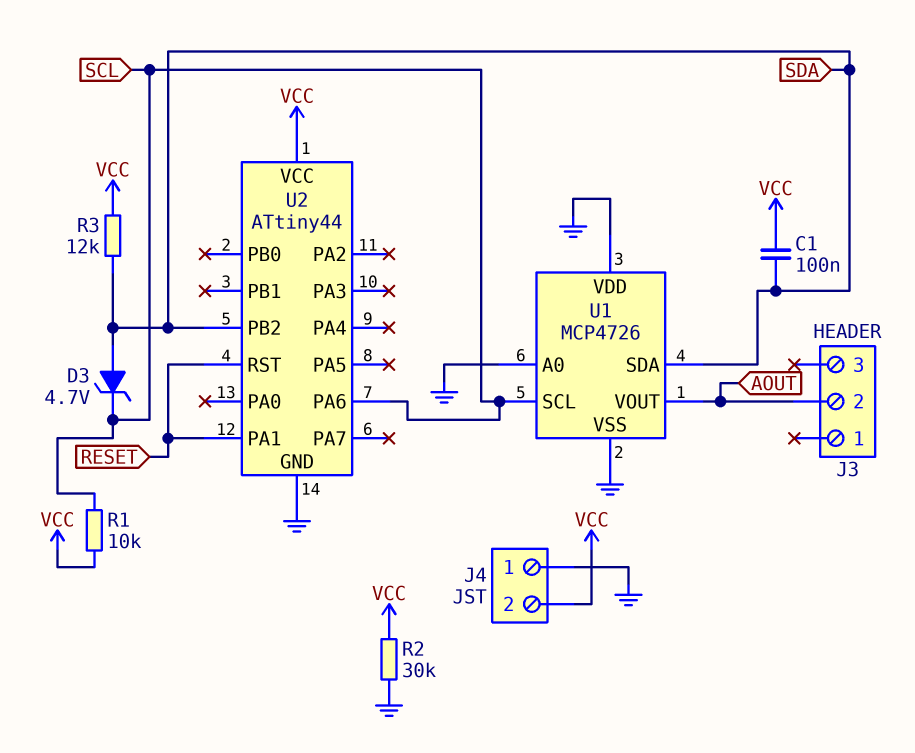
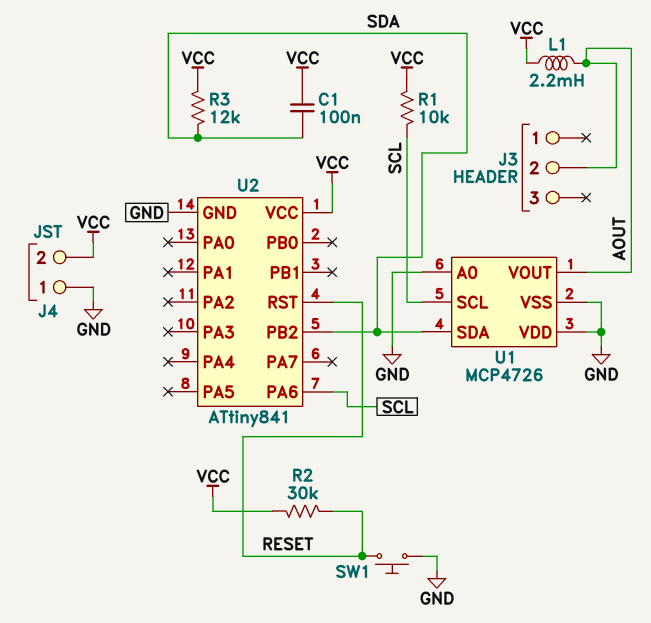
D3: zener 4.7V (A SDA, K SCL) -> none
L1: none -> 2.2mH (AOUT, VCC)
R2: 30k (GND, VCC) -> 30k (RESET, VCC)
SW1: none -> button (GND, RESET)
U2: ATtiny44 -> ATtiny841
U2 pin PA1: RESET -> none

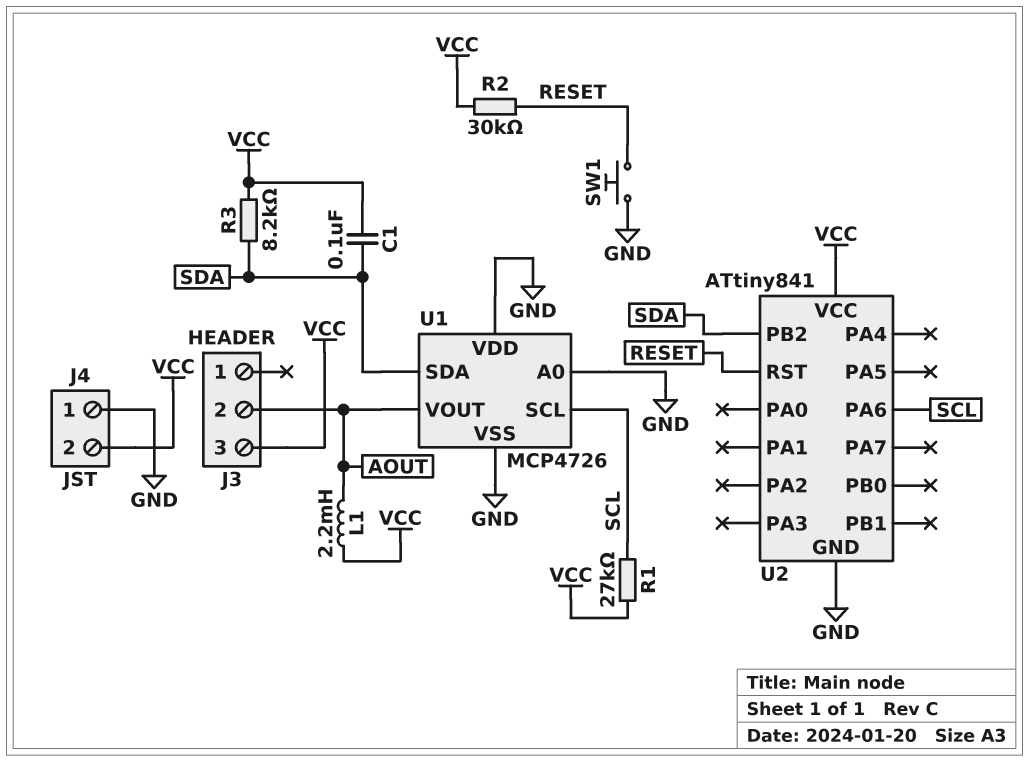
J3 pin 3: none -> VCC
R1: 10k (SCL, VCC) -> 27k (SCL, VCC)
R3: 12k (SDA, VCC) -> 8.2k (SDA, VCC)

